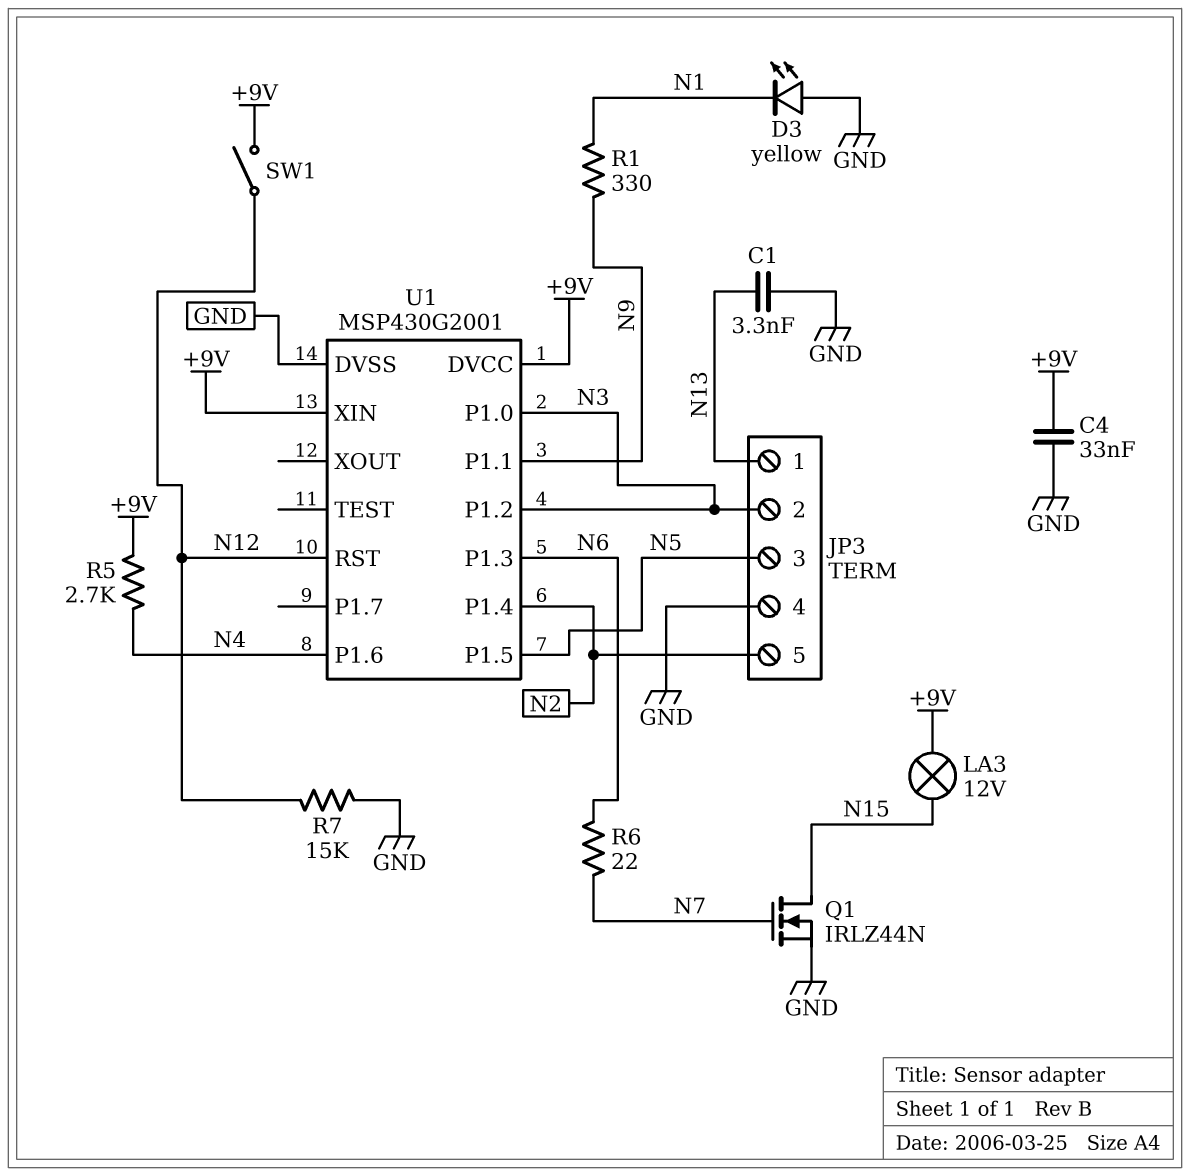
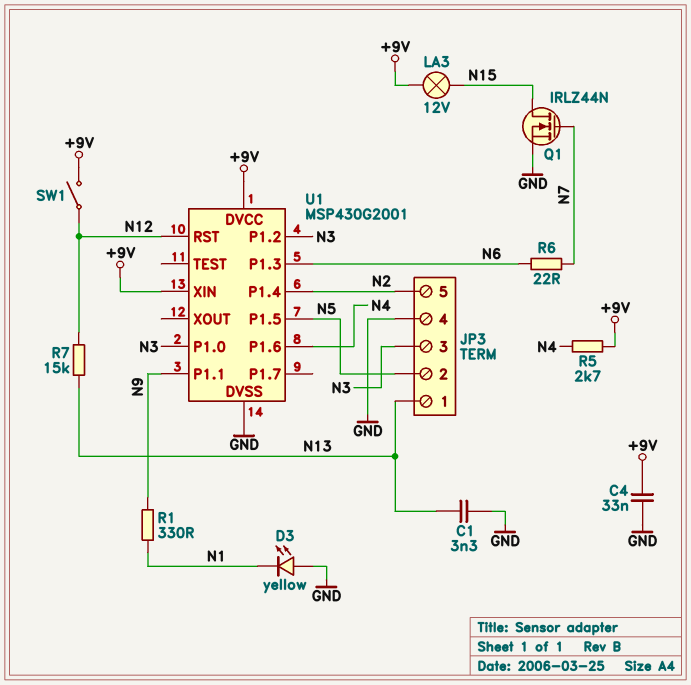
JP3 pin 2: N3 -> N5
JP3 pin 3: N5 -> N3
R7: 15k (GND, N12) -> 15k (N12, N13)

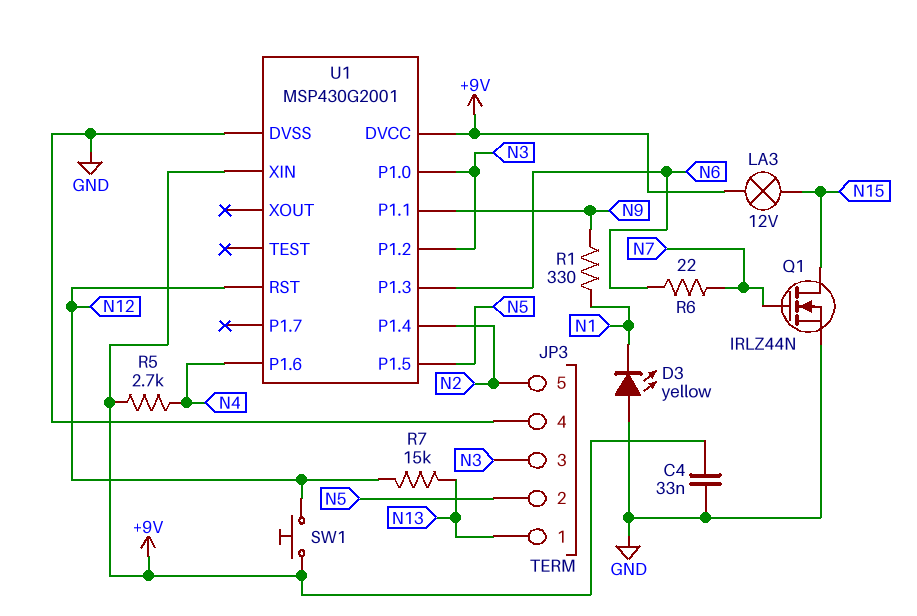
C1: 3.3nF (GND, N13) -> none
SW1: switch (+9V, N12) -> button (+9V, N12)

